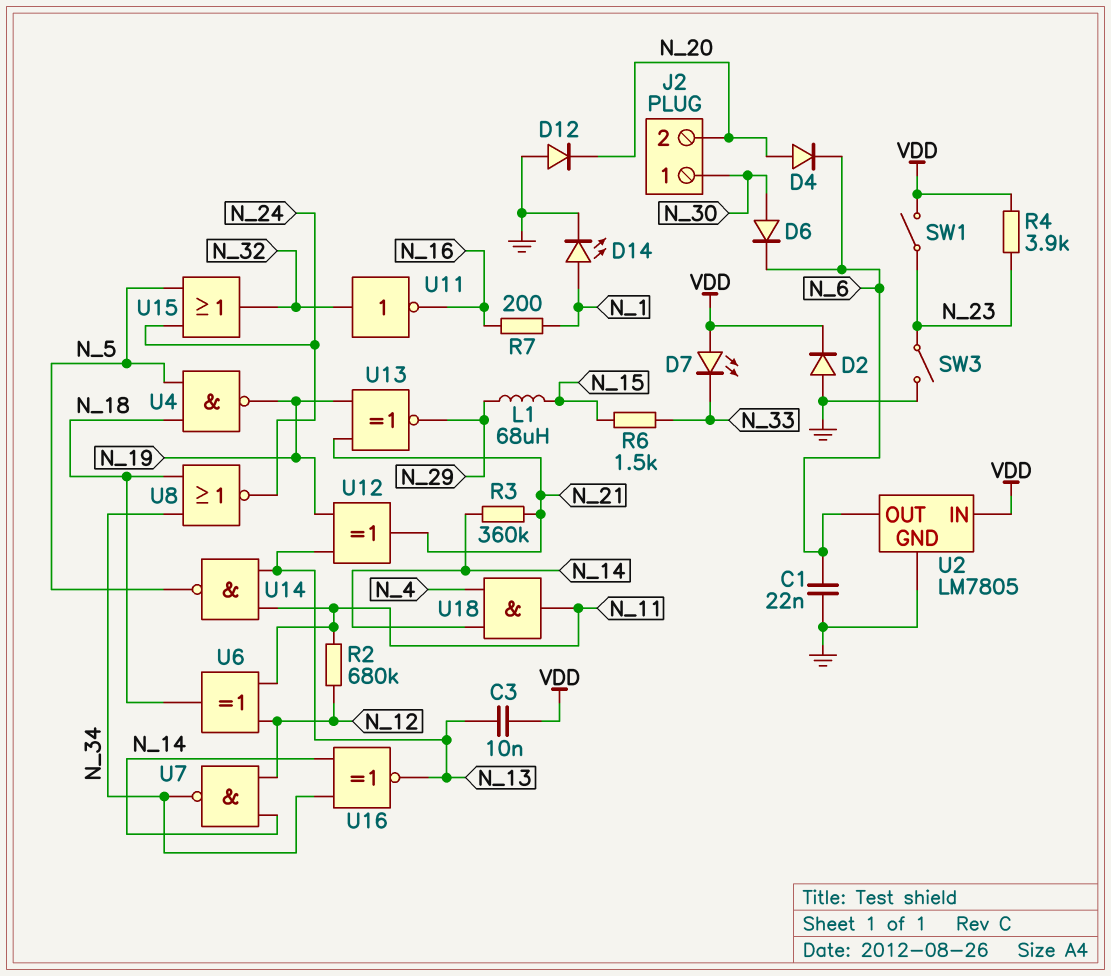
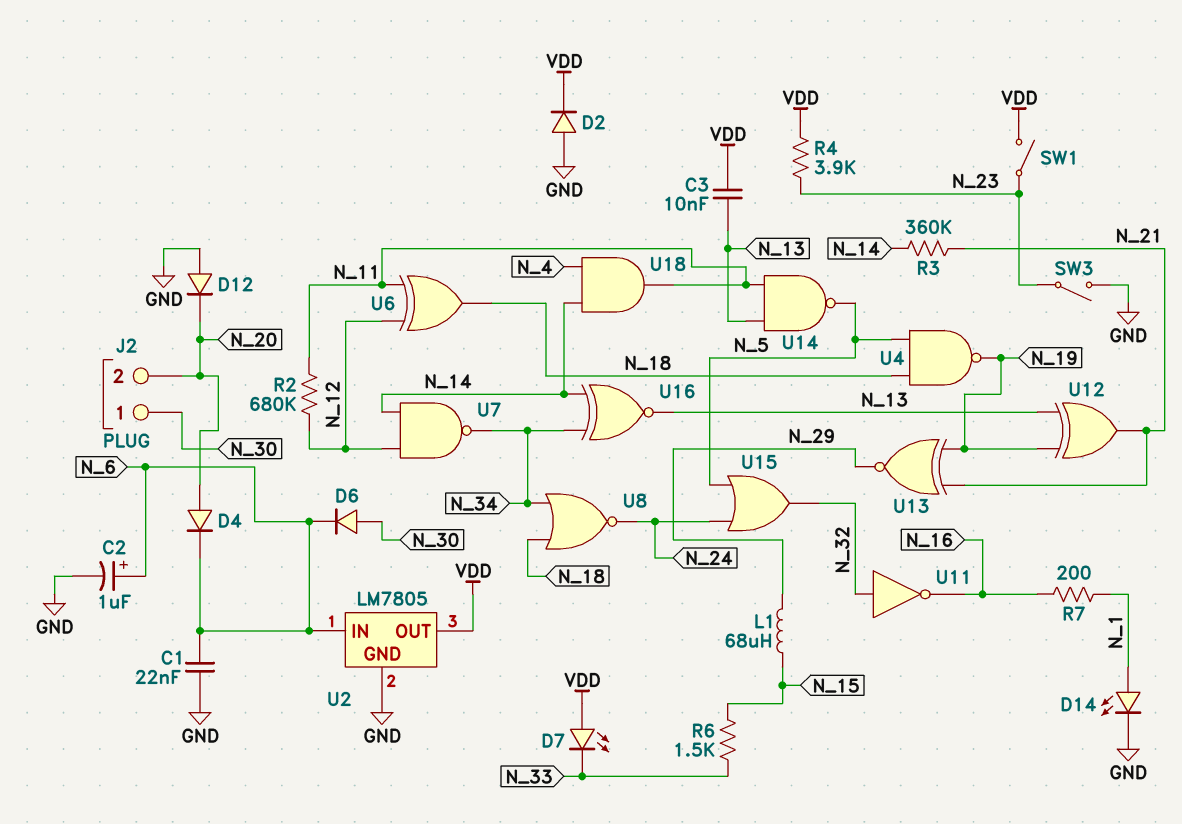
C2: none -> 1uF (plus N_6, minus GND)
U2 pin IN: VDD -> N_6
U2 pin OUT: N_6 -> VDD

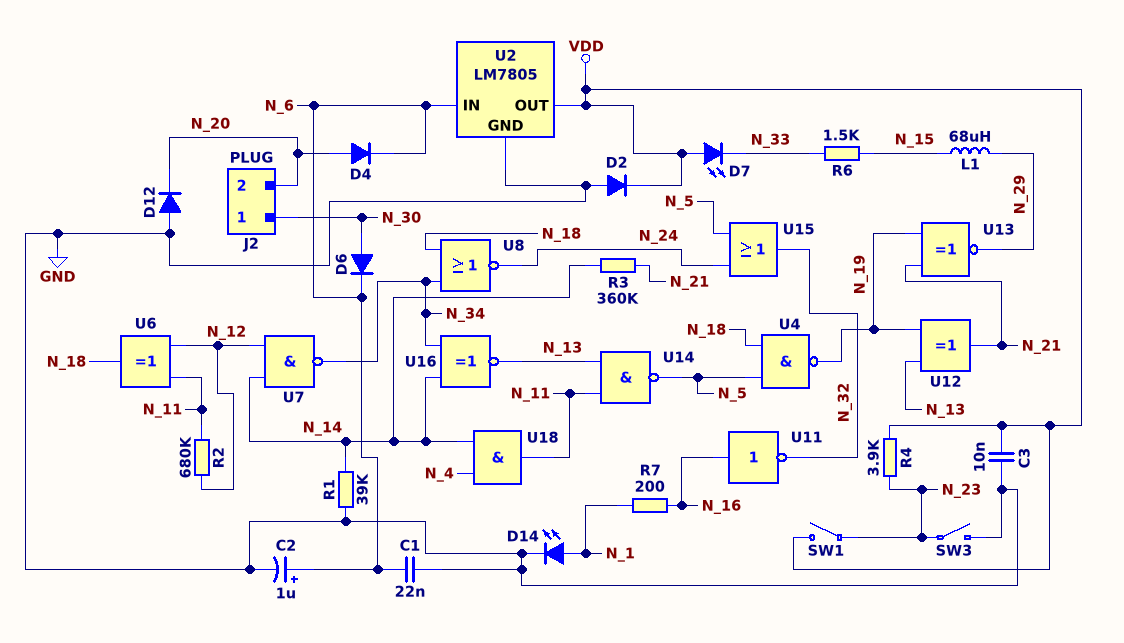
C3: 10nF (N_13, VDD) -> 10nF (GND, VDD)
R1: none -> 39k (GND, N_14)
U11: NOT (in N_32, out N_16) -> NOT (in N_16, out N_32)

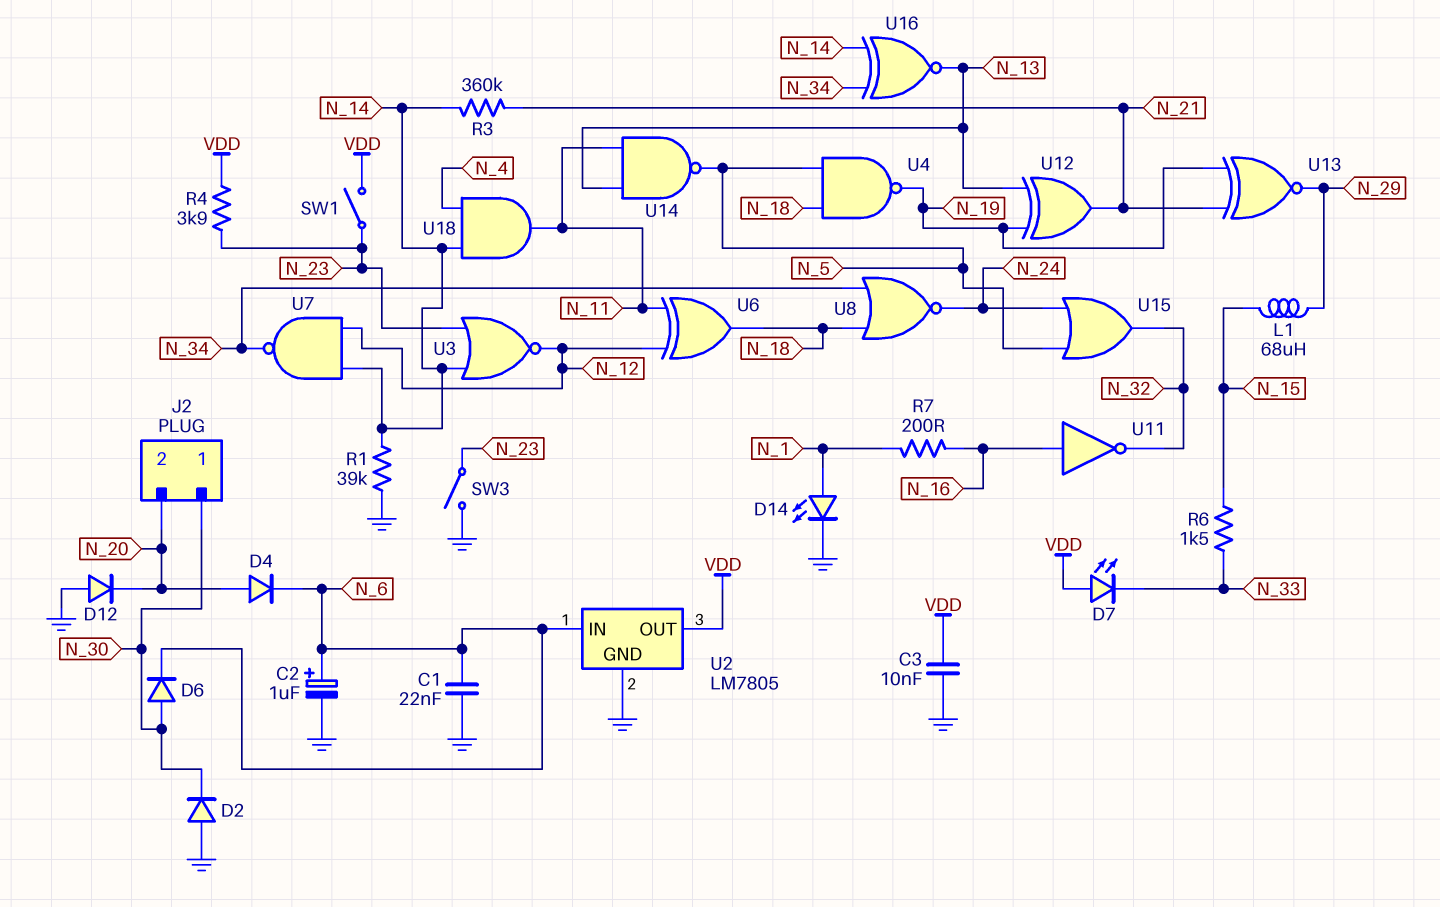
D2: diode (A GND, K VDD) -> diode (A GND, K N_30)
R2: 680k (N_11, N_12) -> none
U3: none -> NOR (in N_14, in N_23, out N_12)

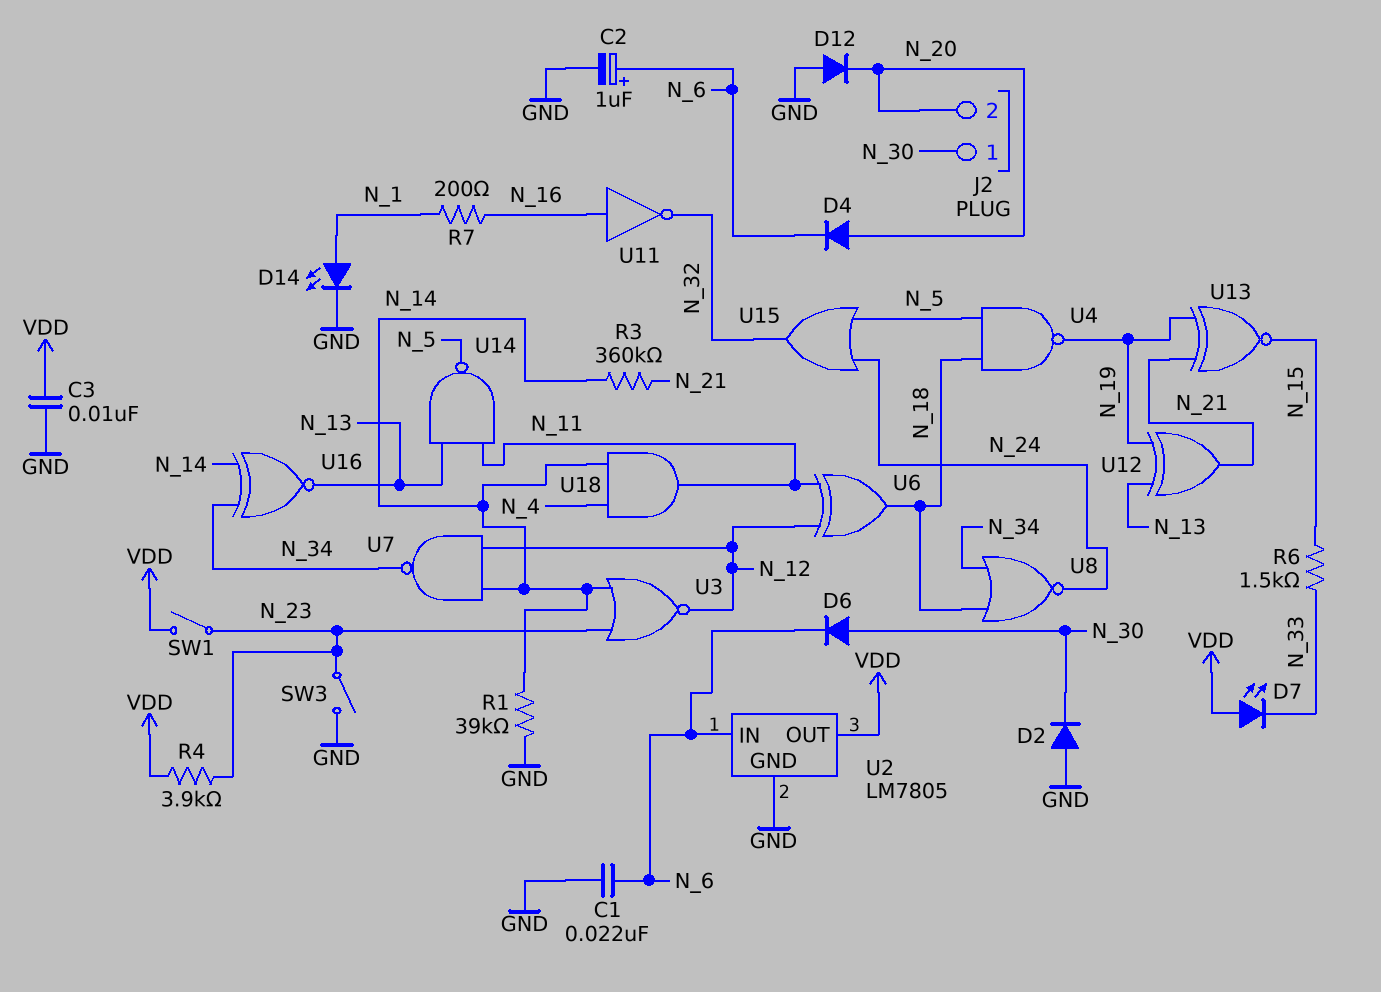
L1: 68uH (N_15, N_29) -> none
U13: XNOR (in N_19, in N_21, out N_29) -> XNOR (in N_19, in N_21, out N_15)

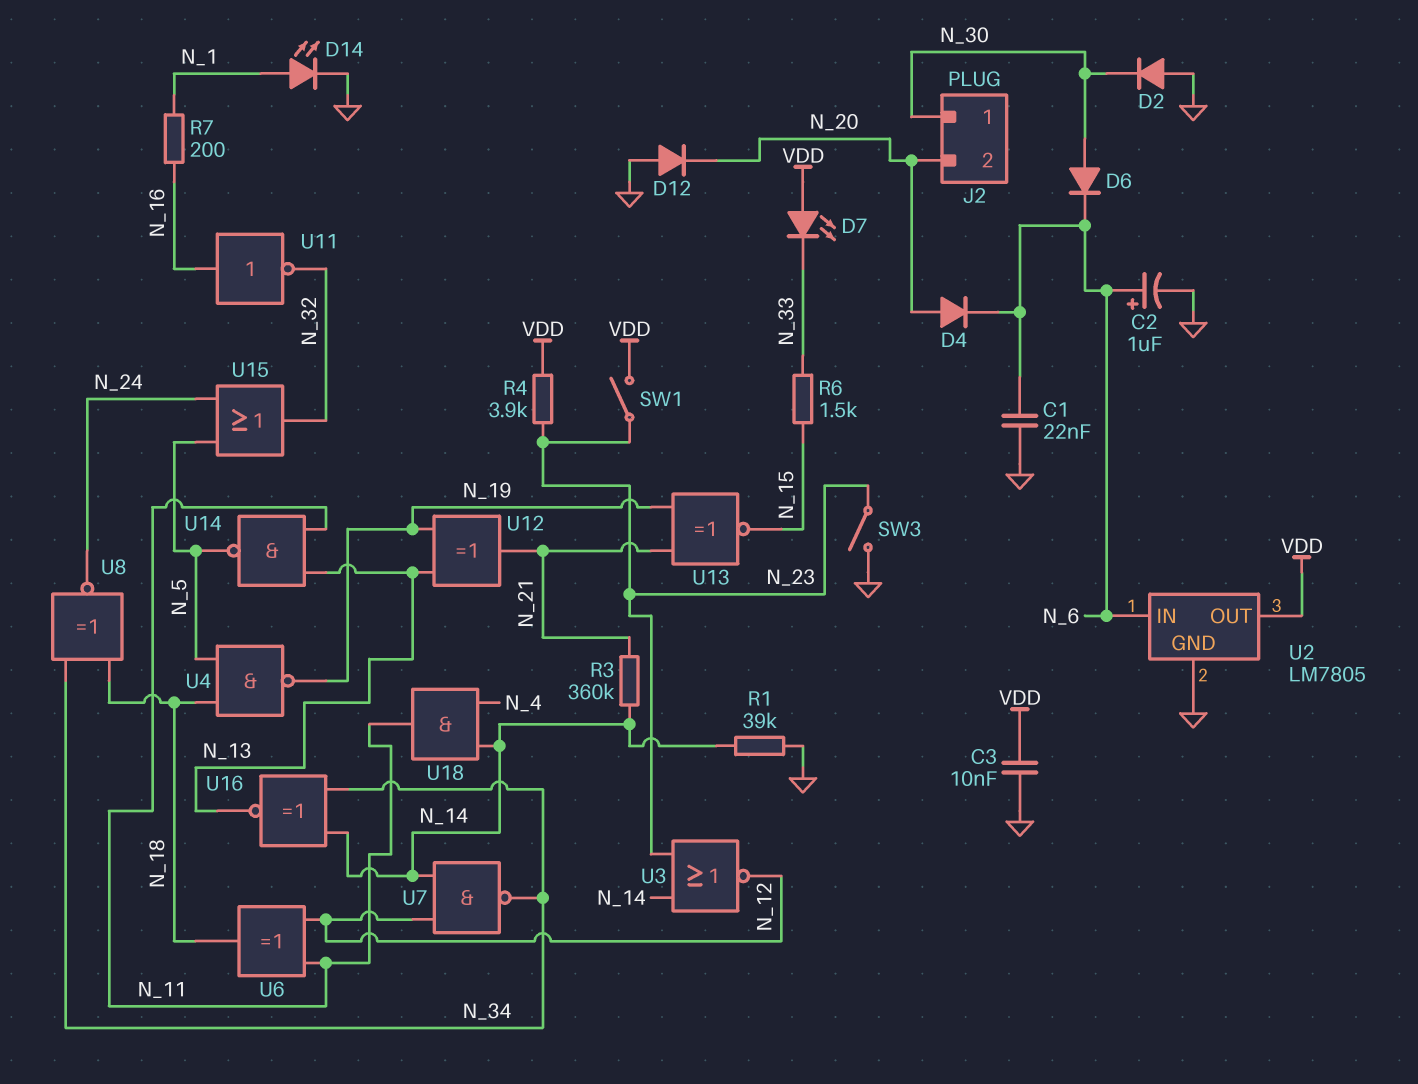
U8: NOR (in N_18, in N_34, out N_24) -> XNOR (in N_18, in N_34, out N_24)

